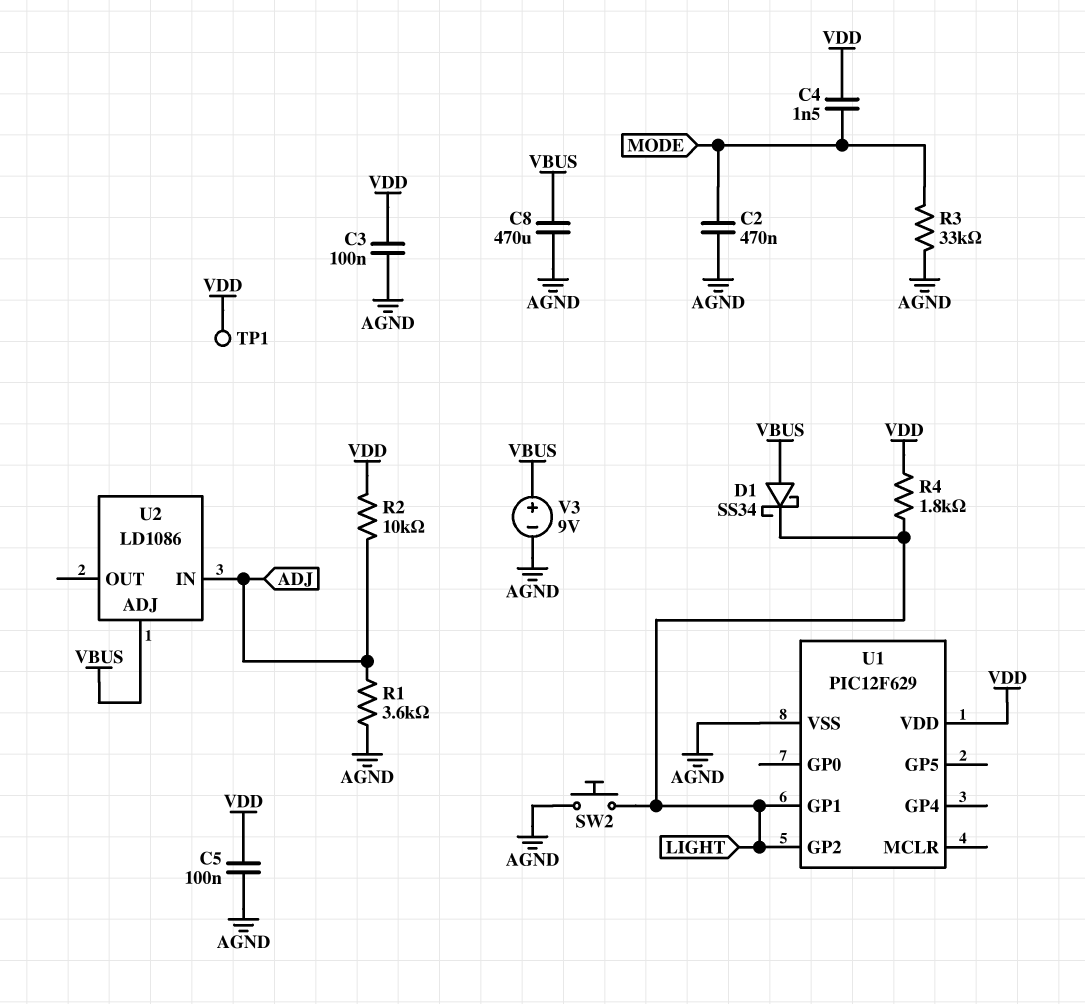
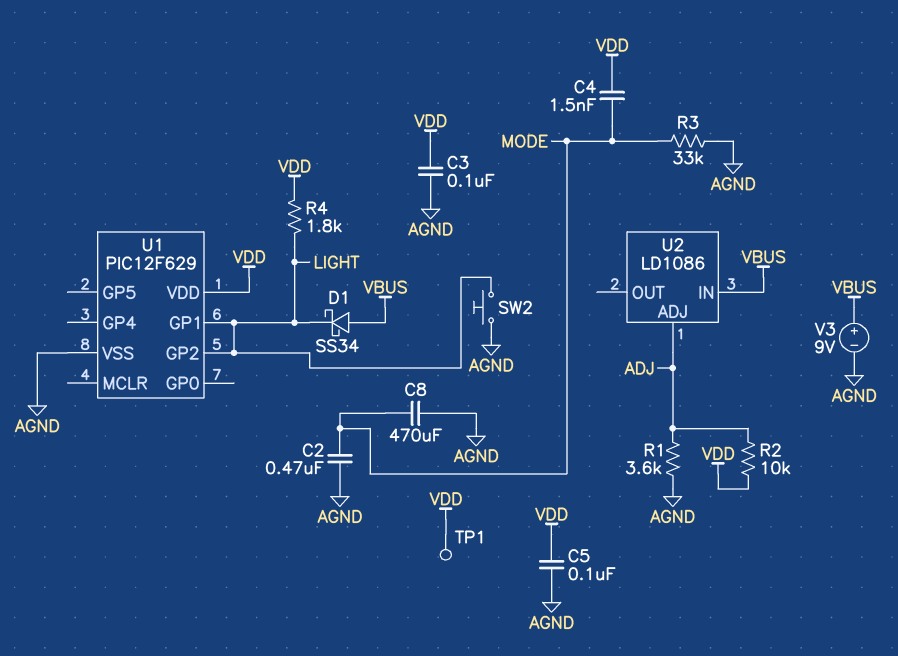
C8: 470uF (AGND, VBUS) -> 470uF (AGND, MODE)
U2 pin ADJ: VBUS -> ADJ
U2 pin IN: ADJ -> VBUS

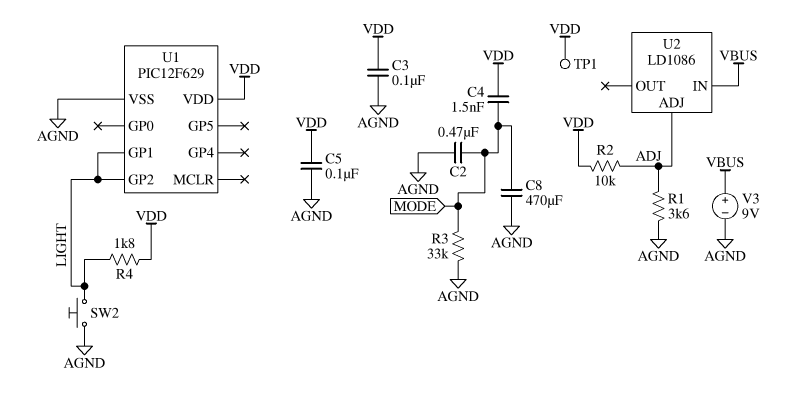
D1: schottky SS34 (A VBUS, K LIGHT) -> none

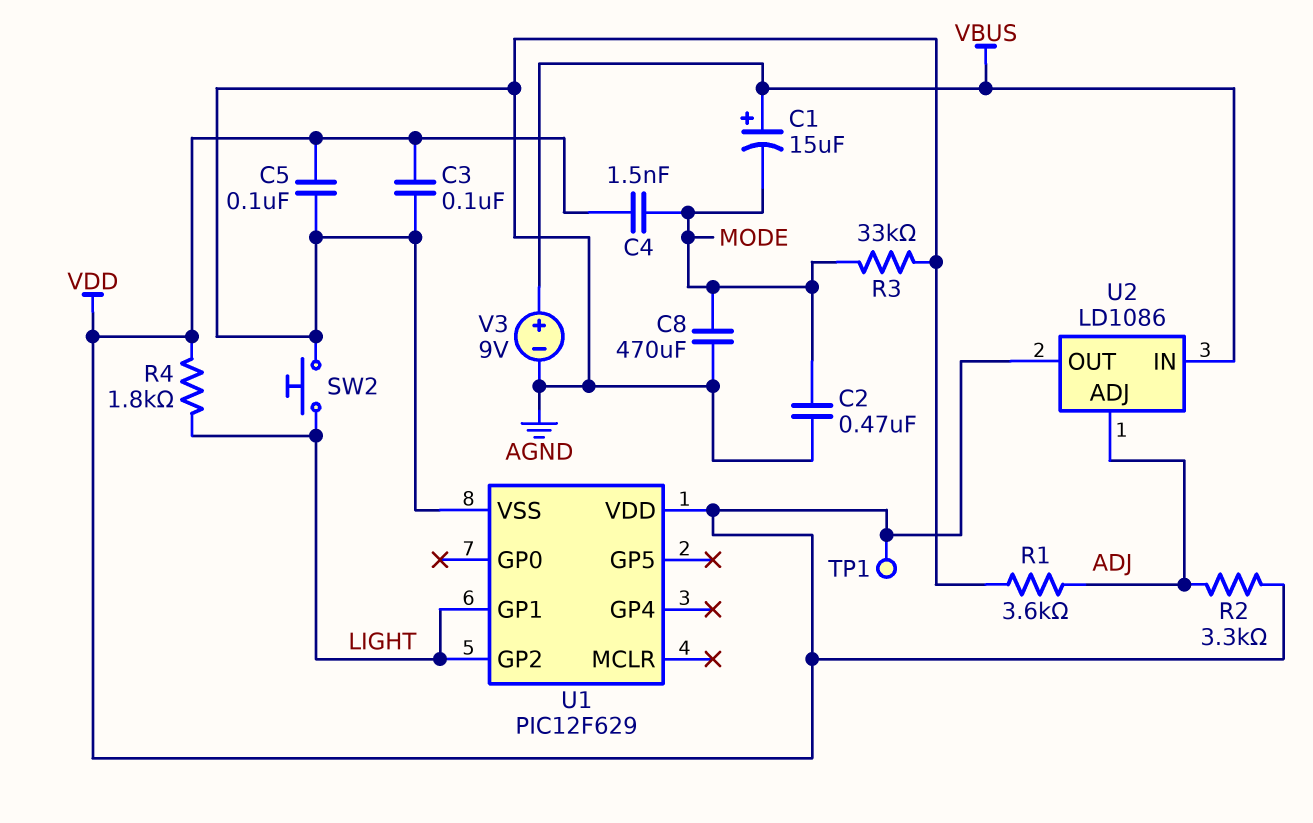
C1: none -> 15uF (plus VBUS, minus MODE)
R2: 10k (ADJ, VDD) -> 3.3k (ADJ, VDD)
U2 pin OUT: none -> VDD

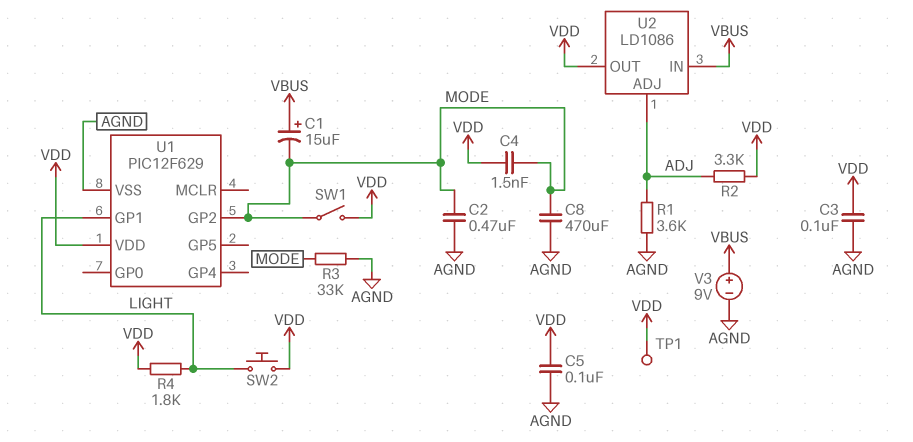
SW1: none -> switch (MODE, VDD)
SW2: button (AGND, LIGHT) -> button (LIGHT, VDD)
U1 pin GP2: LIGHT -> MODE

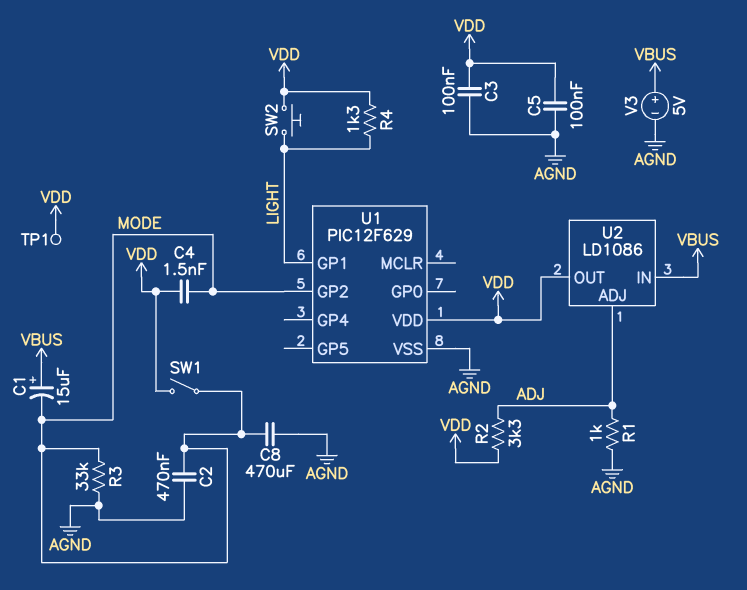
R1: 3.6k (ADJ, AGND) -> 1k (ADJ, AGND)
R4: 1.8k (LIGHT, VDD) -> 1.3k (LIGHT, VDD)
V3: 9V (plus VBUS, minus AGND) -> 5V (plus VBUS, minus AGND)

